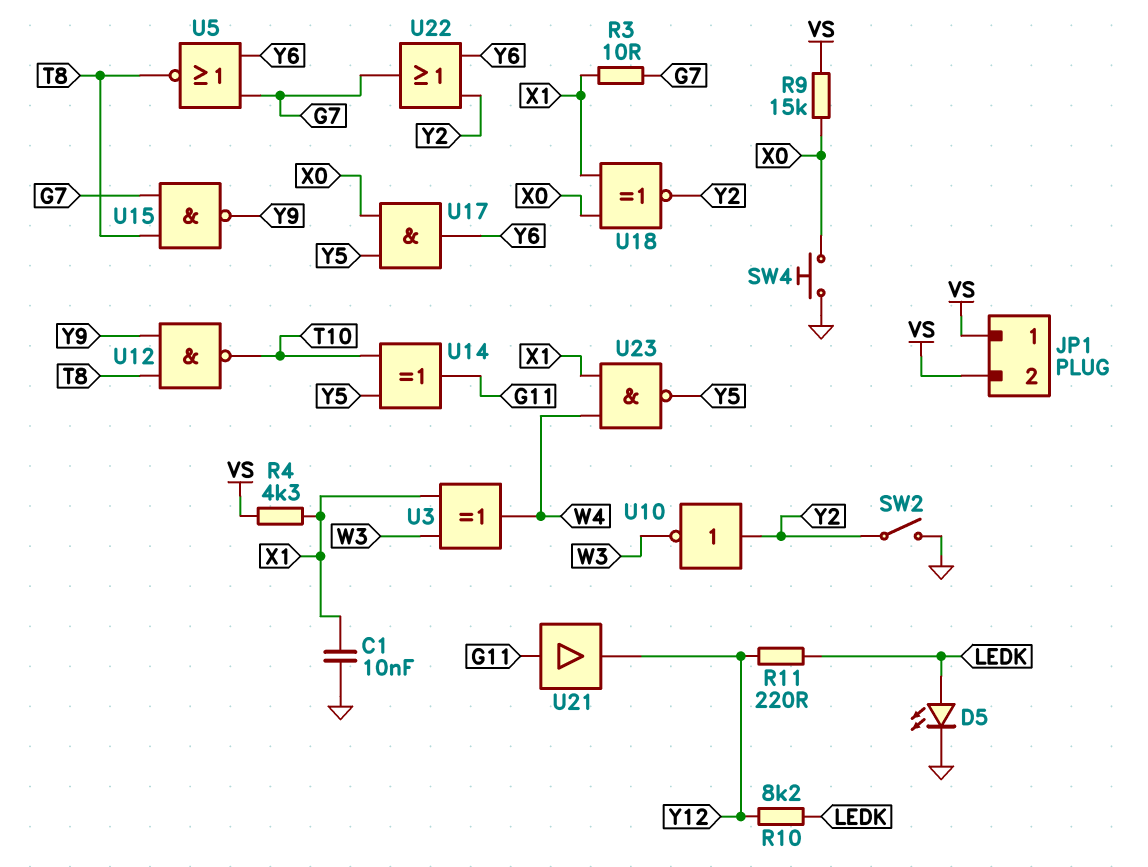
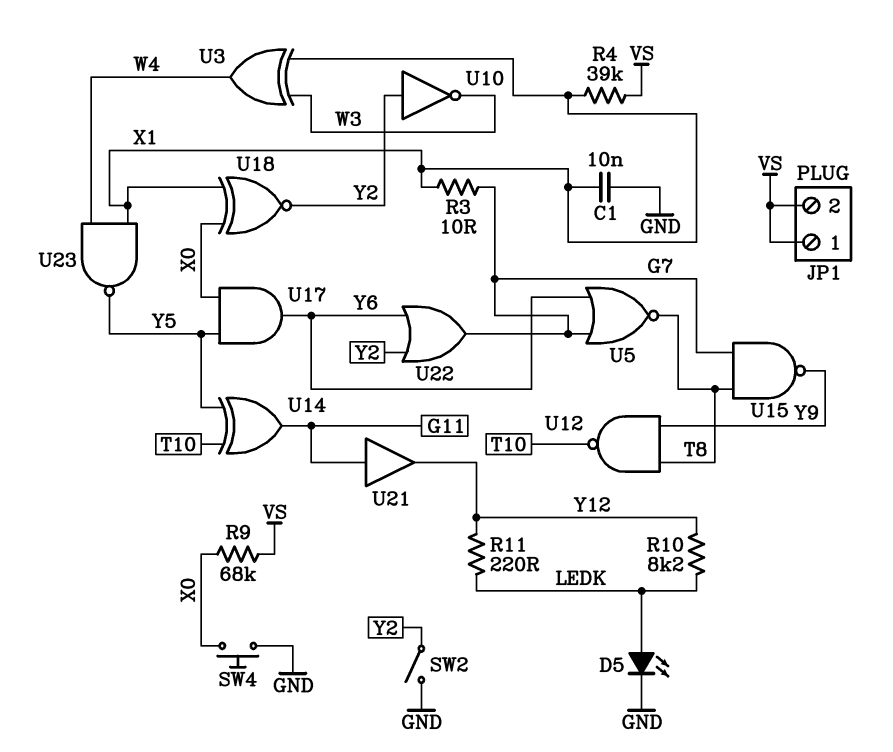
R4: 4.3k (VS, X1) -> 39k (VS, X1)
R9: 15k (VS, X0) -> 68k (VS, X0)

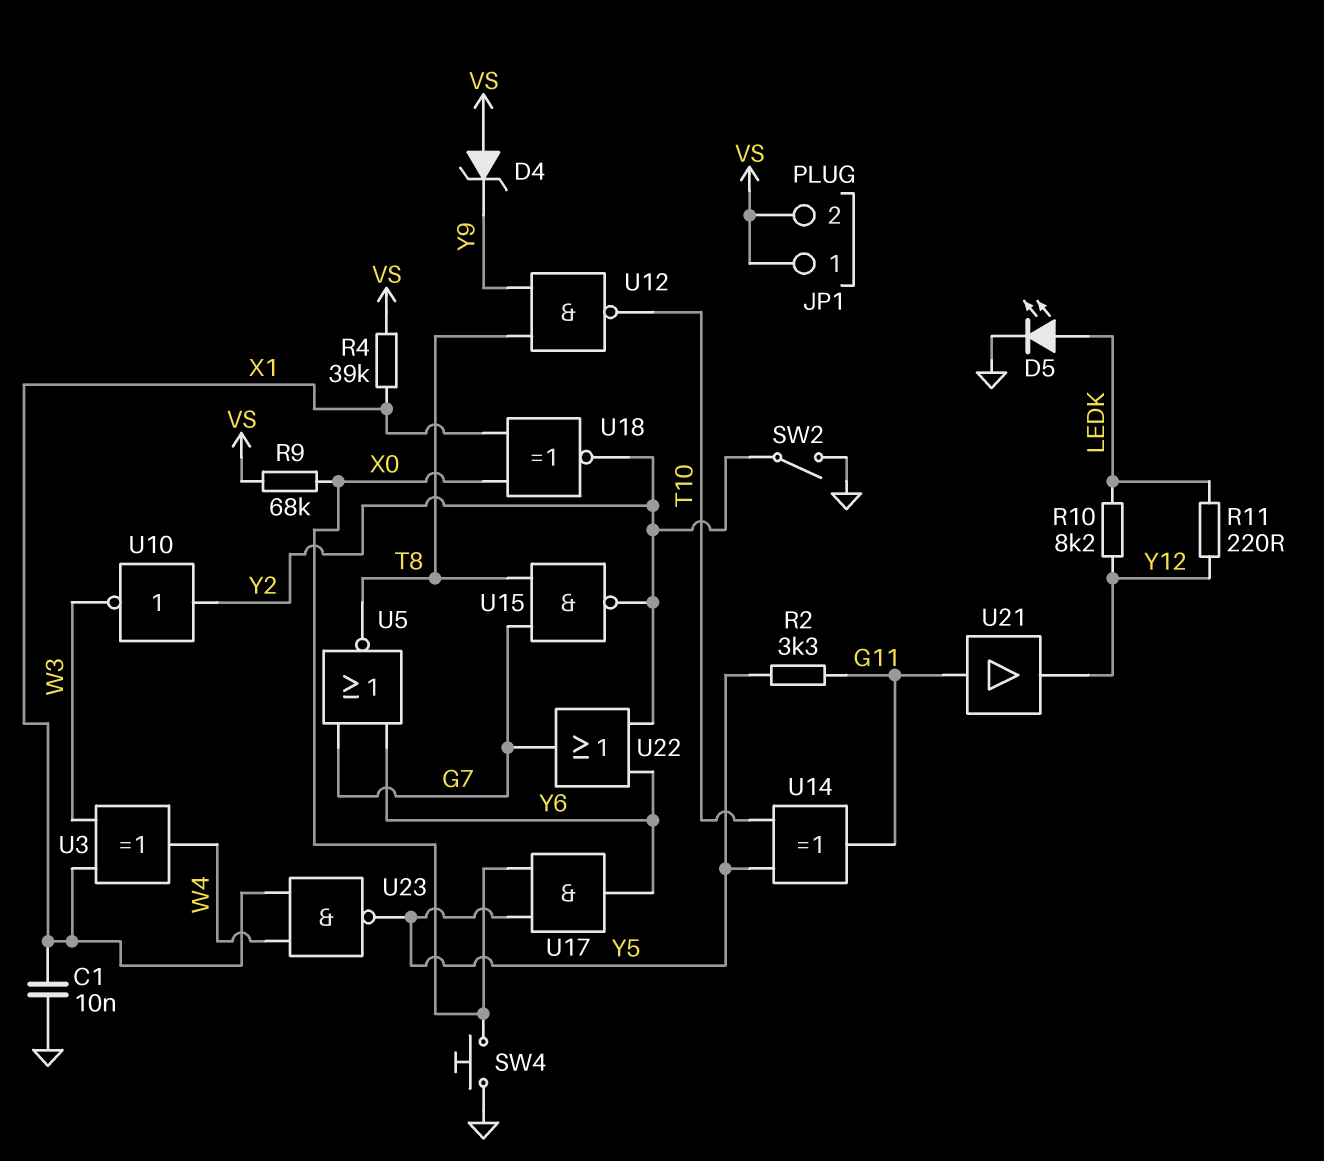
D4: none -> zener (A VS, K Y9)
R2: none -> 3.3k (G11, Y5)
R3: 10 (G7, X1) -> none
U15: NAND (in G7, in T8, out Y9) -> NAND (in G7, in T8, out Y2)

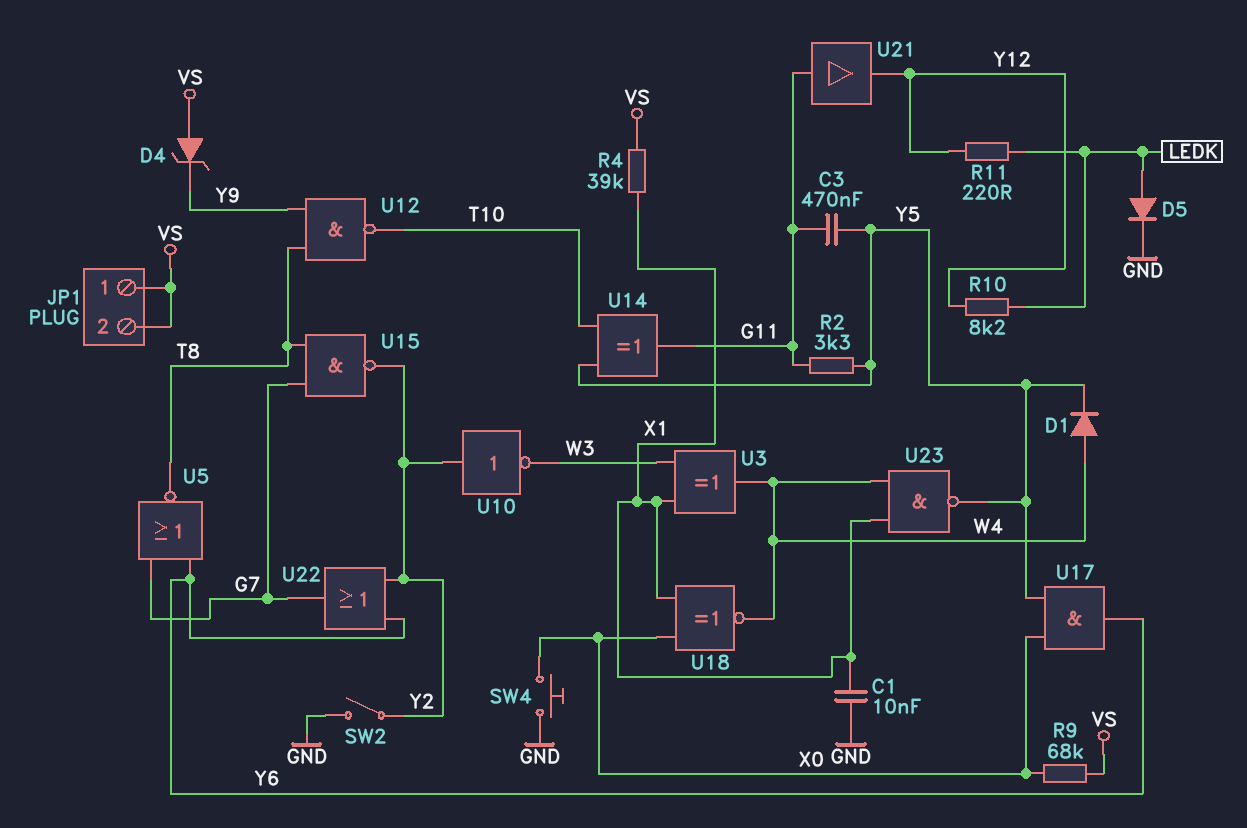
C3: none -> 470nF (G11, Y5)
D1: none -> diode (A W4, K Y5)
D5: LED (A LEDK, K GND) -> diode (A LEDK, K GND)
U18: XNOR (in X0, in X1, out Y2) -> XNOR (in X0, in X1, out W4)

